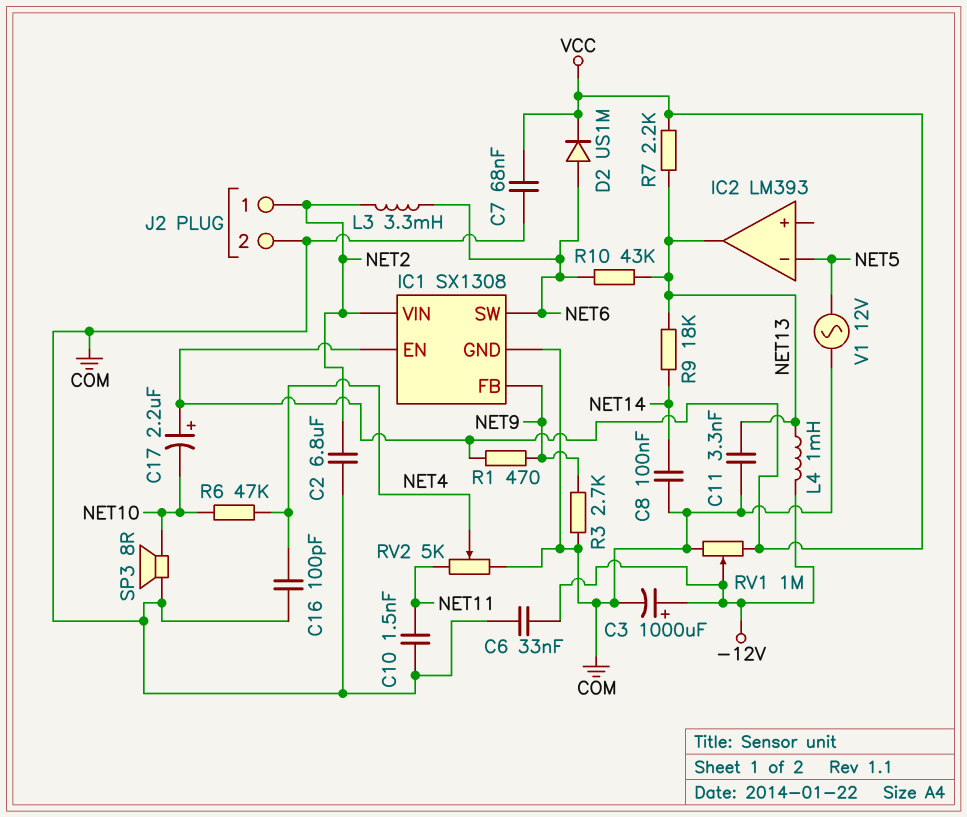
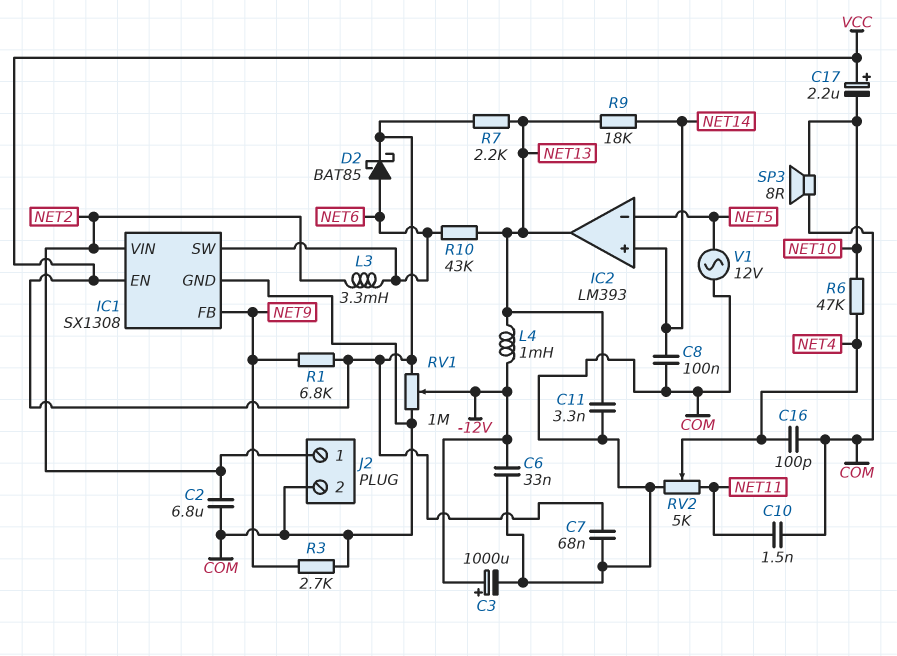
D2: diode US1M (A NET6, K VCC) -> schottky BAT85 (A NET6, K VCC)
IC2 pin in+: none -> NET14
R1: 470 (NET9, VCC) -> 6.8k (NET9, VCC)

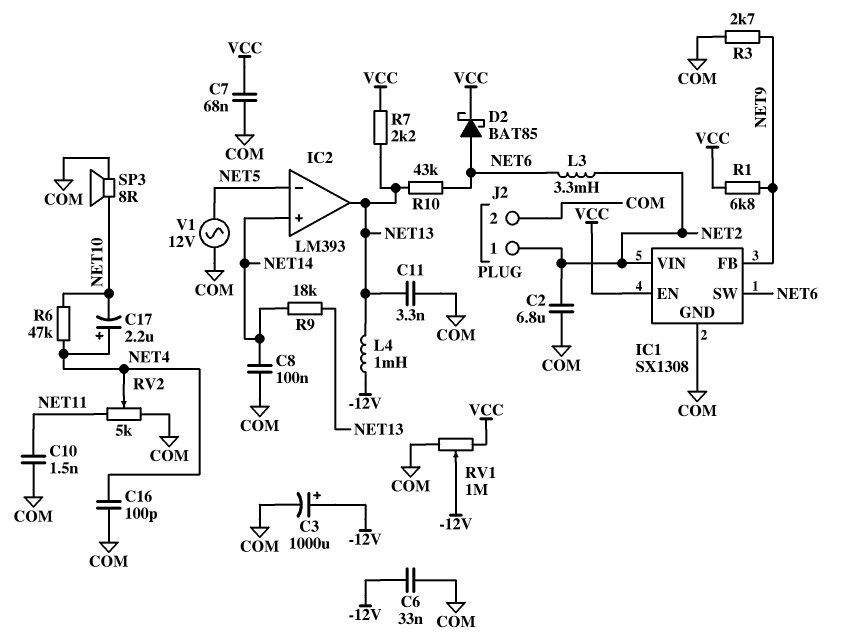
C17: 2.2uF (plus VCC, minus NET10) -> 2.2uF (plus NET4, minus NET10)

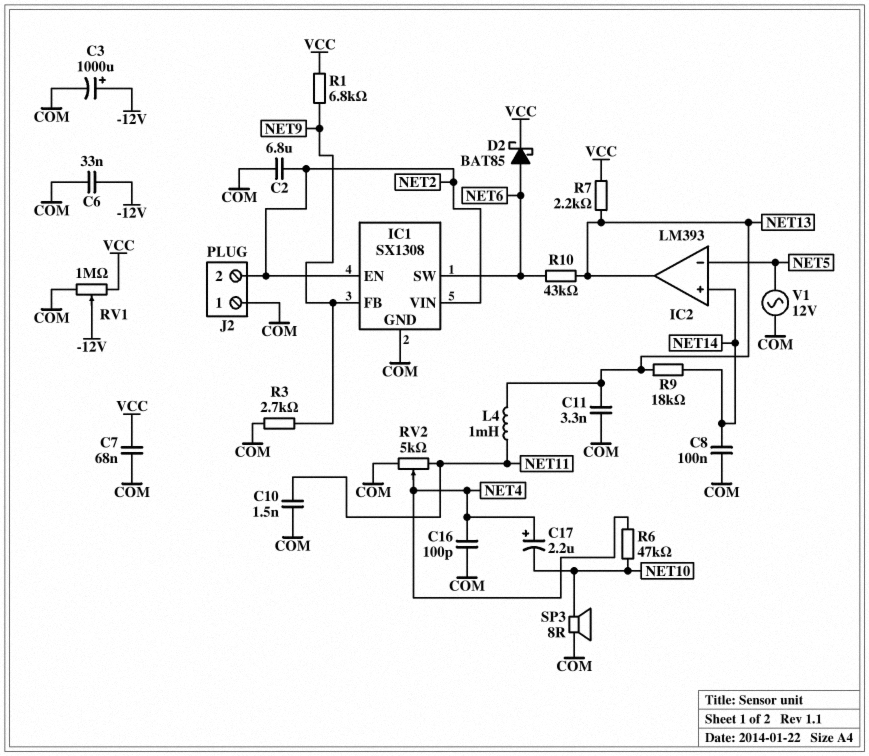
IC1 pin EN: VCC -> NET2
J2 pin 1: NET2 -> COM
J2 pin 2: COM -> NET2
L3: 3.3mH (NET2, NET6) -> none
L4: 1mH (-12V, NET13) -> 1mH (NET11, NET13)

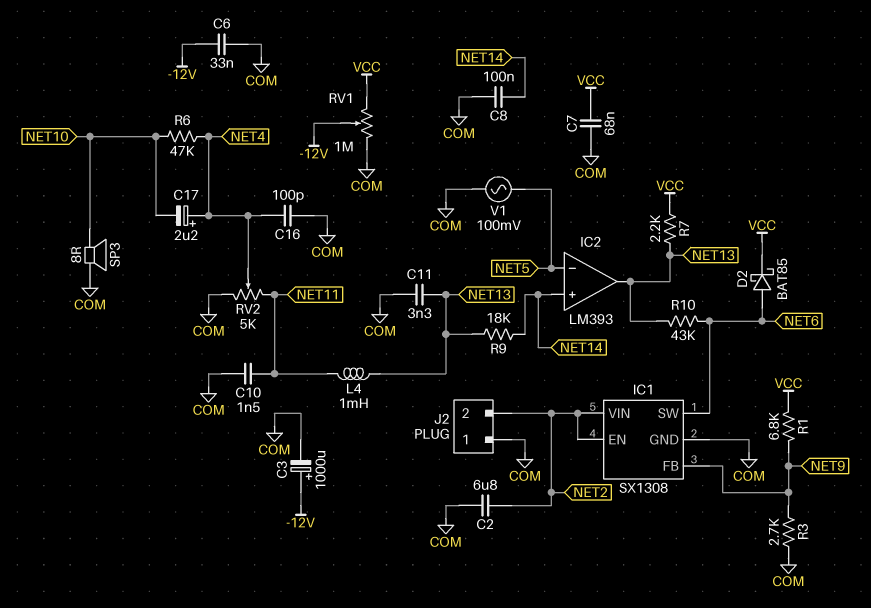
V1: AC 12V (COM, NET5) -> AC 100mV (COM, NET5)

